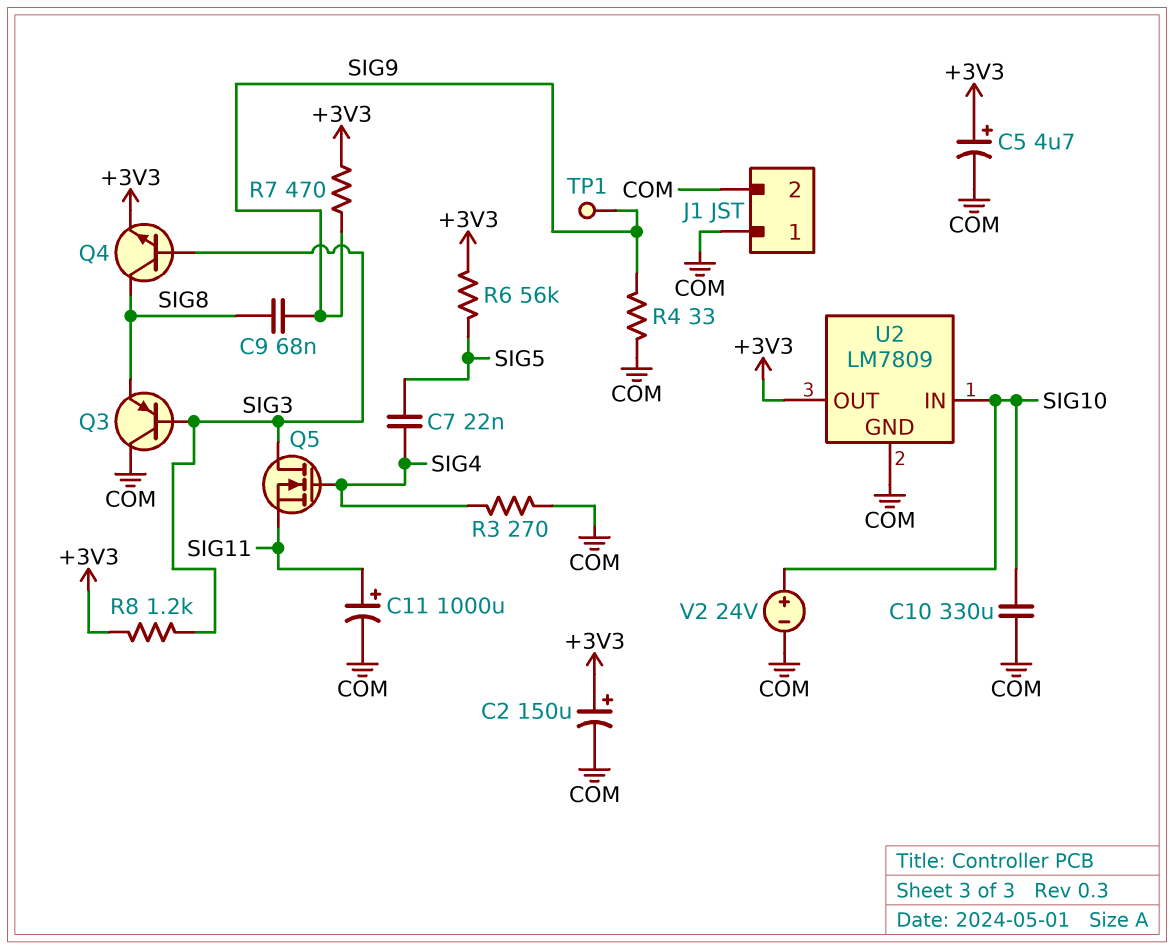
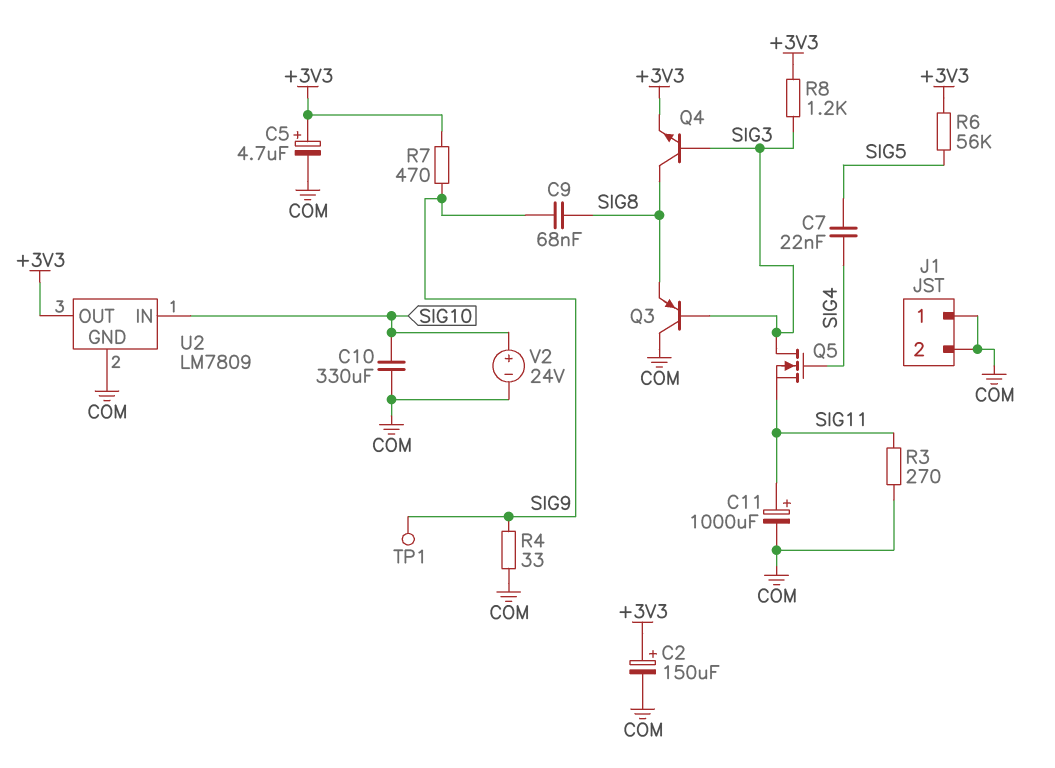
R3: 270 (COM, SIG4) -> 270 (COM, SIG11)

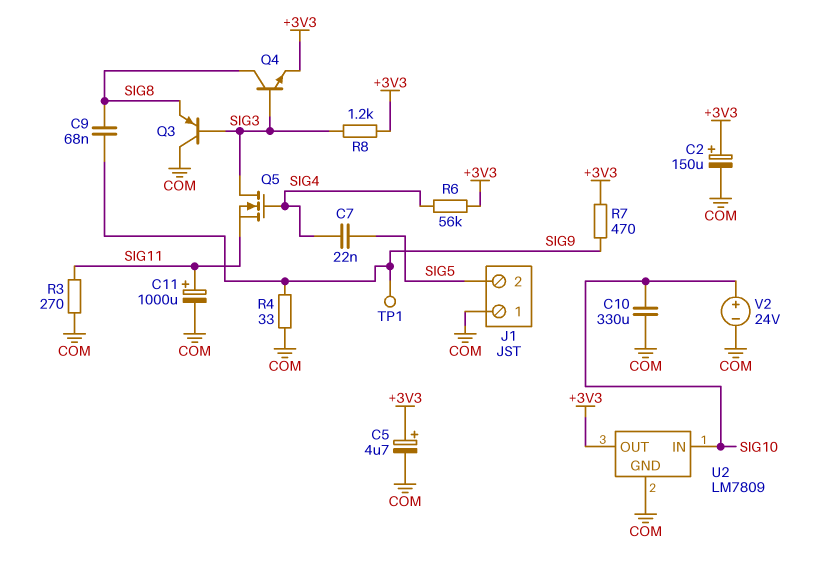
J1 pin 2: COM -> SIG5
R6: 56k (+3V3, SIG5) -> 56k (+3V3, SIG4)

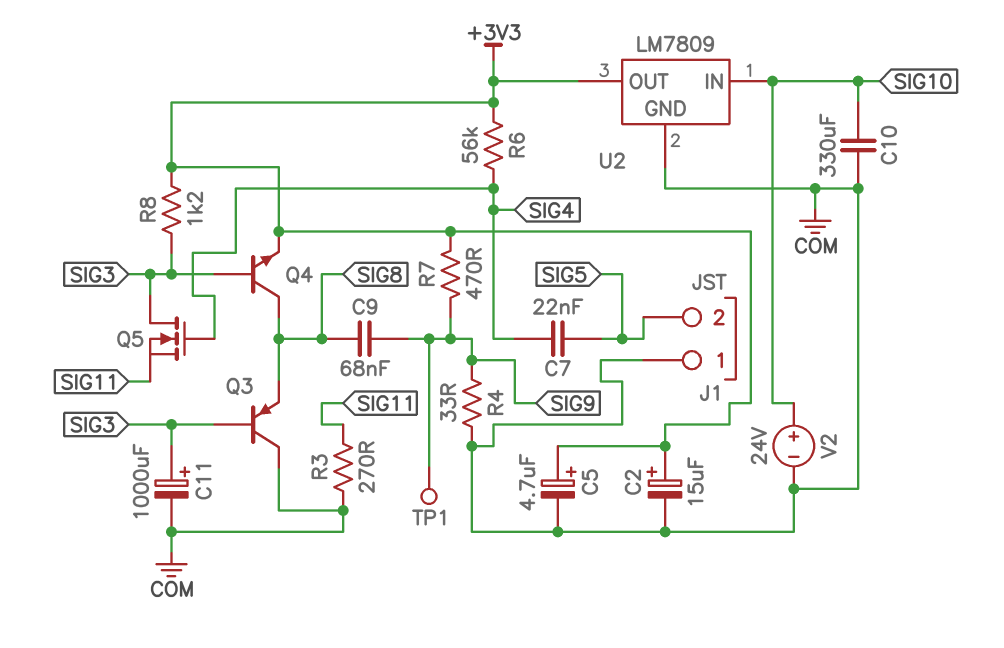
C2: 150uF (plus +3V3, minus COM) -> 15uF (plus +3V3, minus COM)
C11: 1000uF (plus SIG11, minus COM) -> 1000uF (plus SIG3, minus COM)

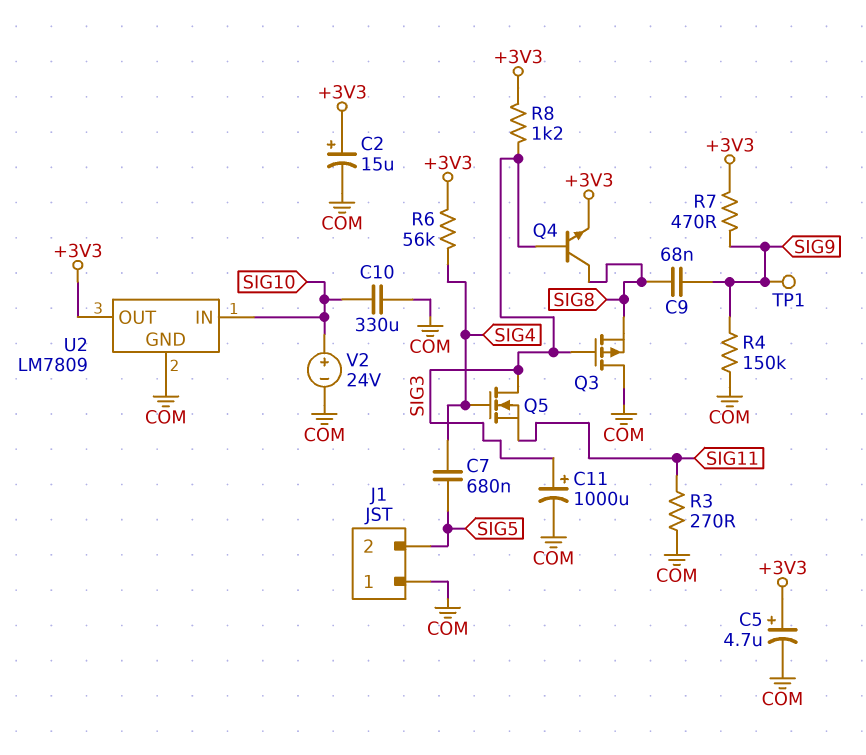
C7: 22nF (SIG4, SIG5) -> 680nF (SIG4, SIG5)
Q3: PNP (B SIG3, C COM, E SIG8) -> PMOS (G SIG3, D COM, S SIG8)
R4: 33 (COM, SIG9) -> 150k (COM, SIG9)

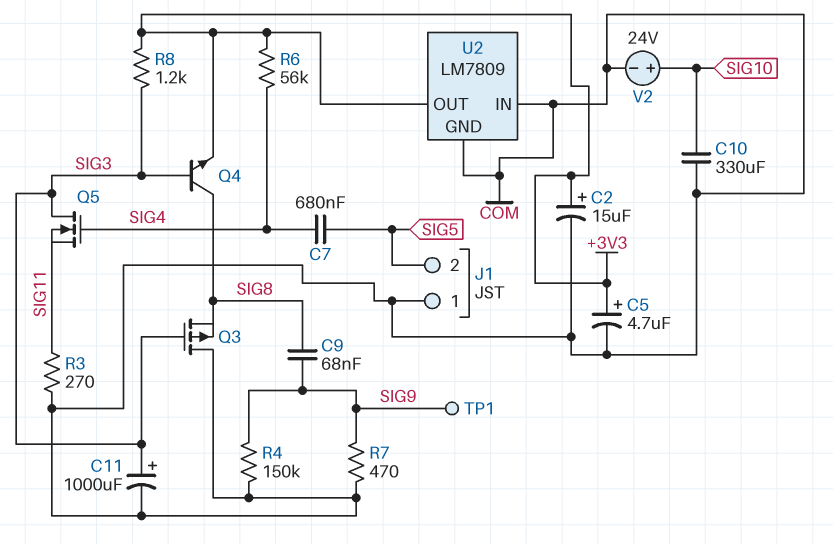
R7: 470 (+3V3, SIG9) -> 470 (COM, SIG9)
U2 pin IN: SIG10 -> COM

